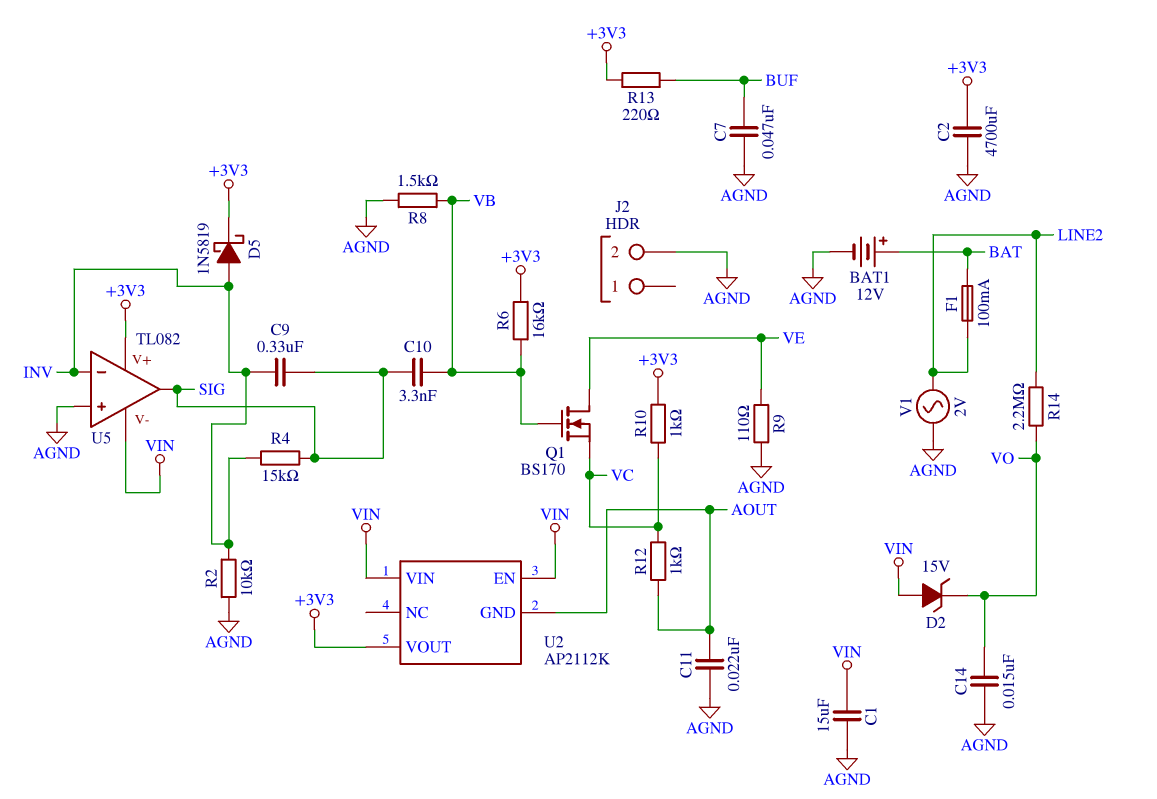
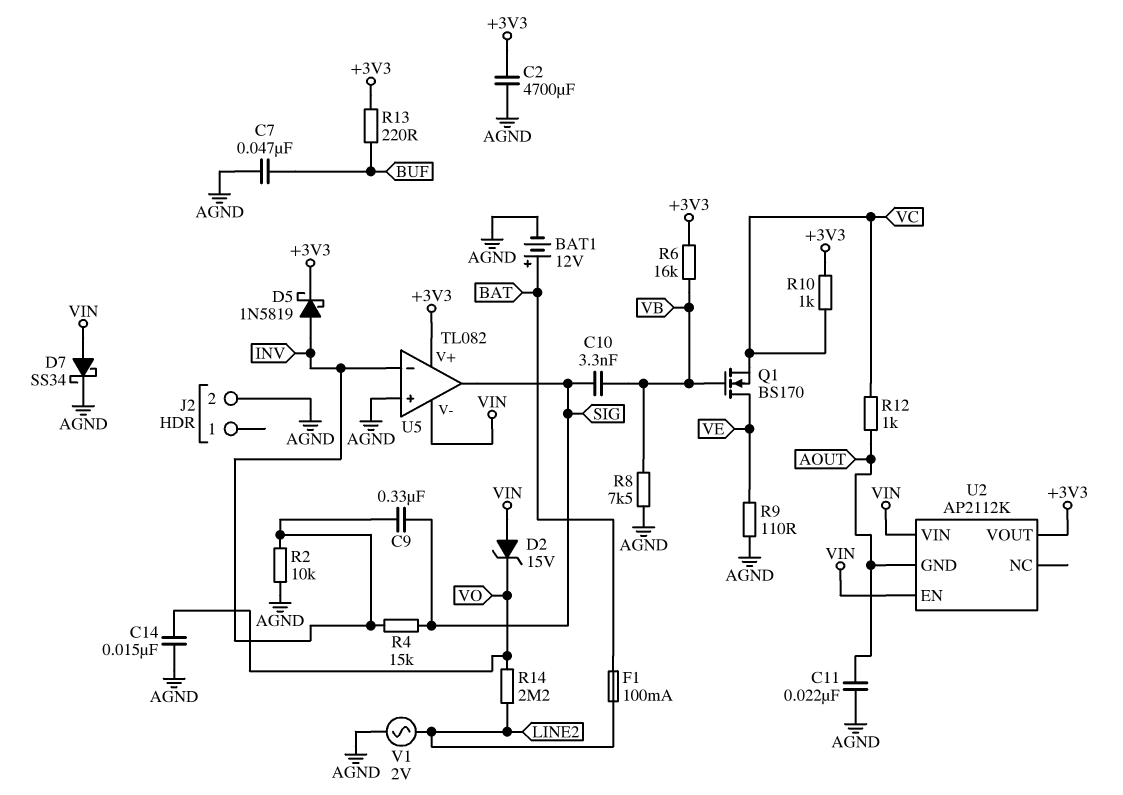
C1: 15uF (AGND, VIN) -> none
D7: none -> schottky SS34 (A VIN, K AGND)
R8: 1.5k (AGND, VB) -> 7.5k (AGND, VB)

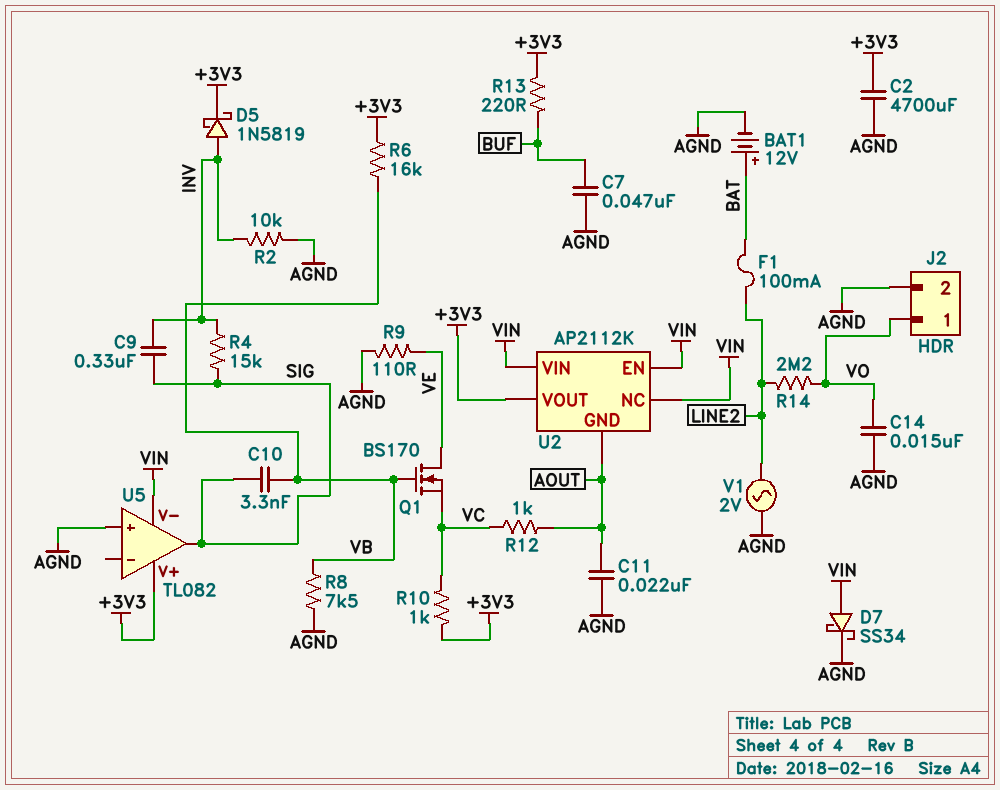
D2: zener 15V (A VIN, K VO) -> none
J2 pin 1: none -> VO
U2 pin NC: none -> VIN
U5 pin in-: INV -> none

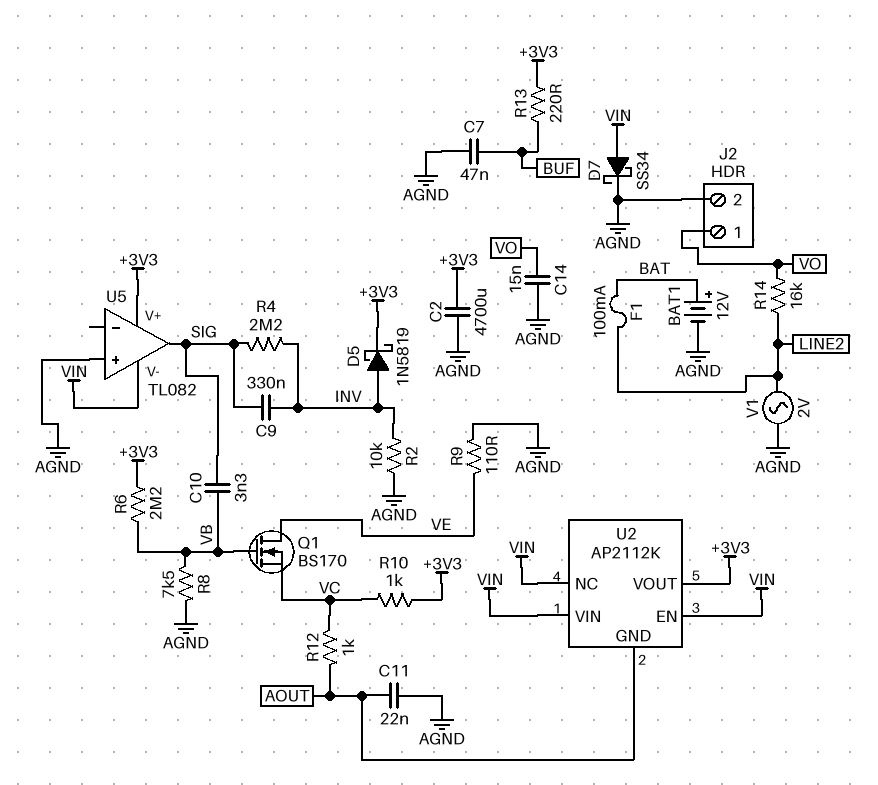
R4: 15k (INV, SIG) -> 2.2M (INV, SIG)
R6: 16k (+3V3, VB) -> 2.2M (+3V3, VB)
R14: 2.2M (LINE2, VO) -> 16k (LINE2, VO)

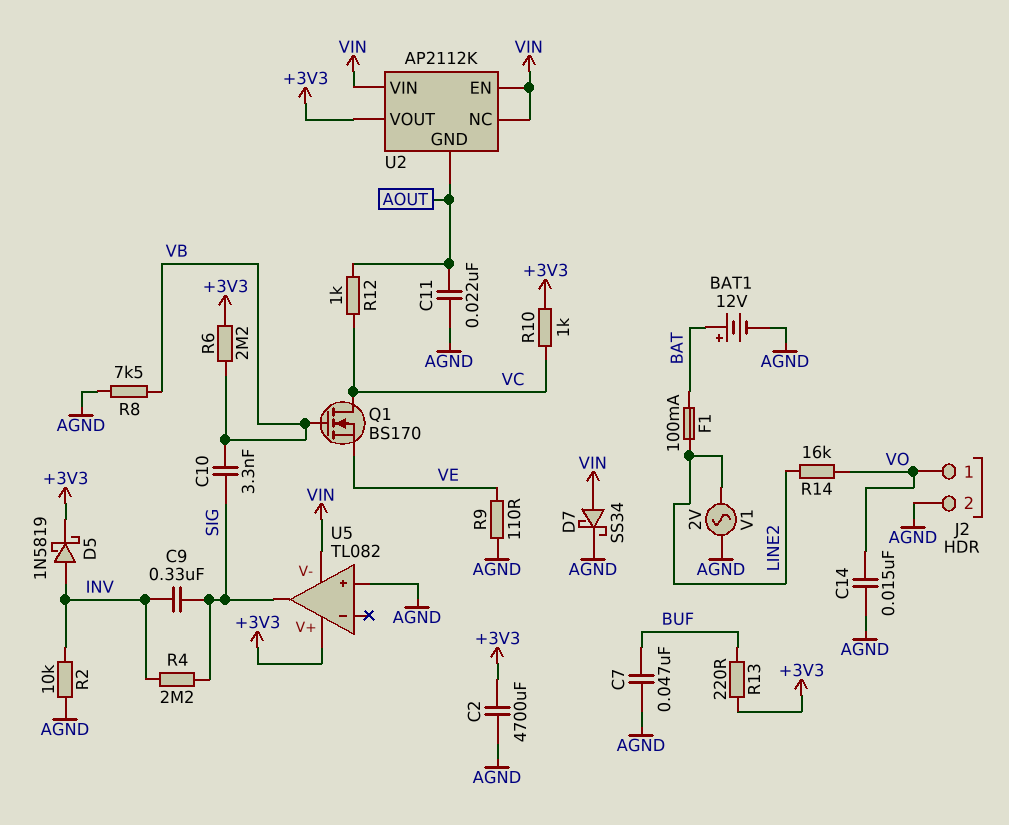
Q1: NMOS BS170 (G VB, D VE, S VC) -> NMOS BS170 (G VB, D VC, S VE)

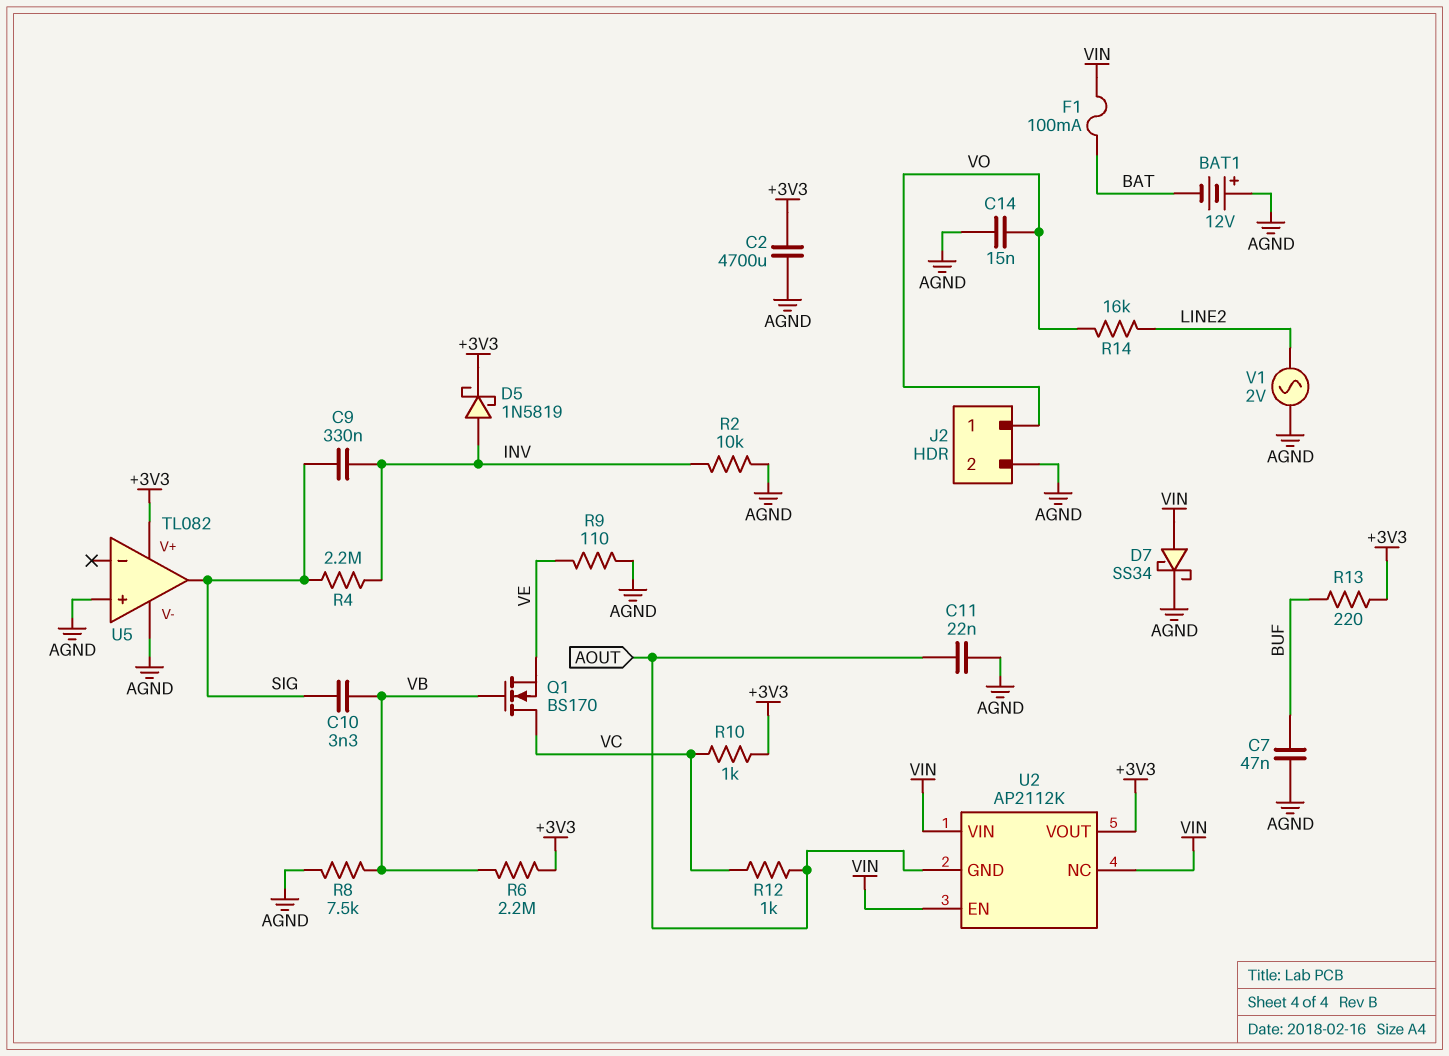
BAT1: 12V (plus BAT, minus AGND) -> 12V (plus AGND, minus BAT)
F1: 100mA (BAT, LINE2) -> 100mA (BAT, VIN)
U5 pin V-: VIN -> AGND

